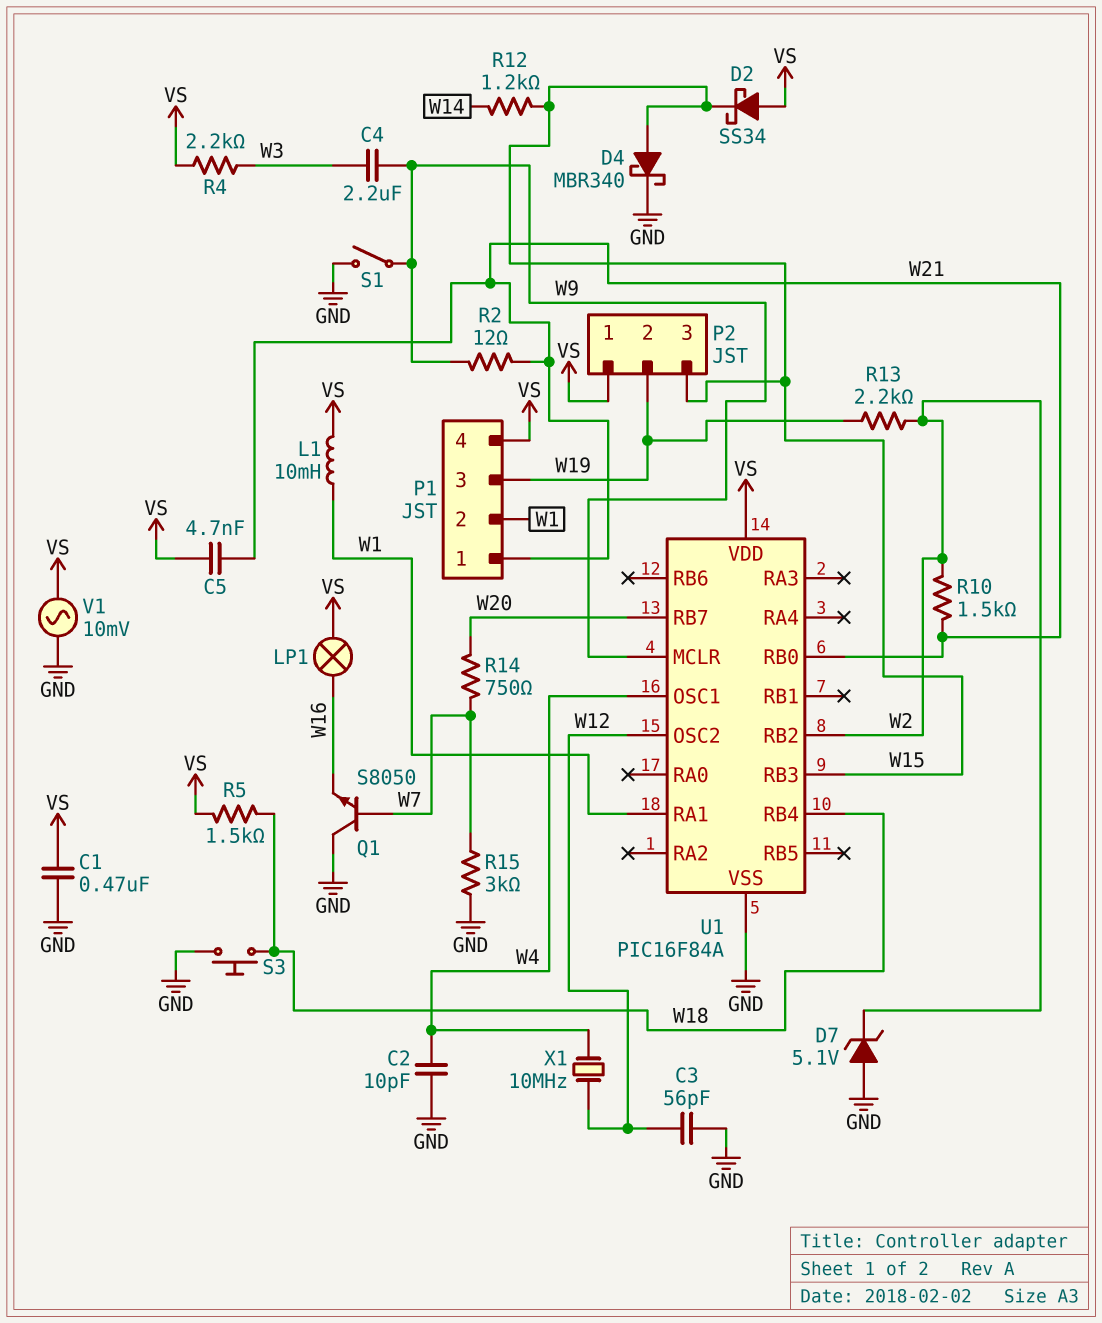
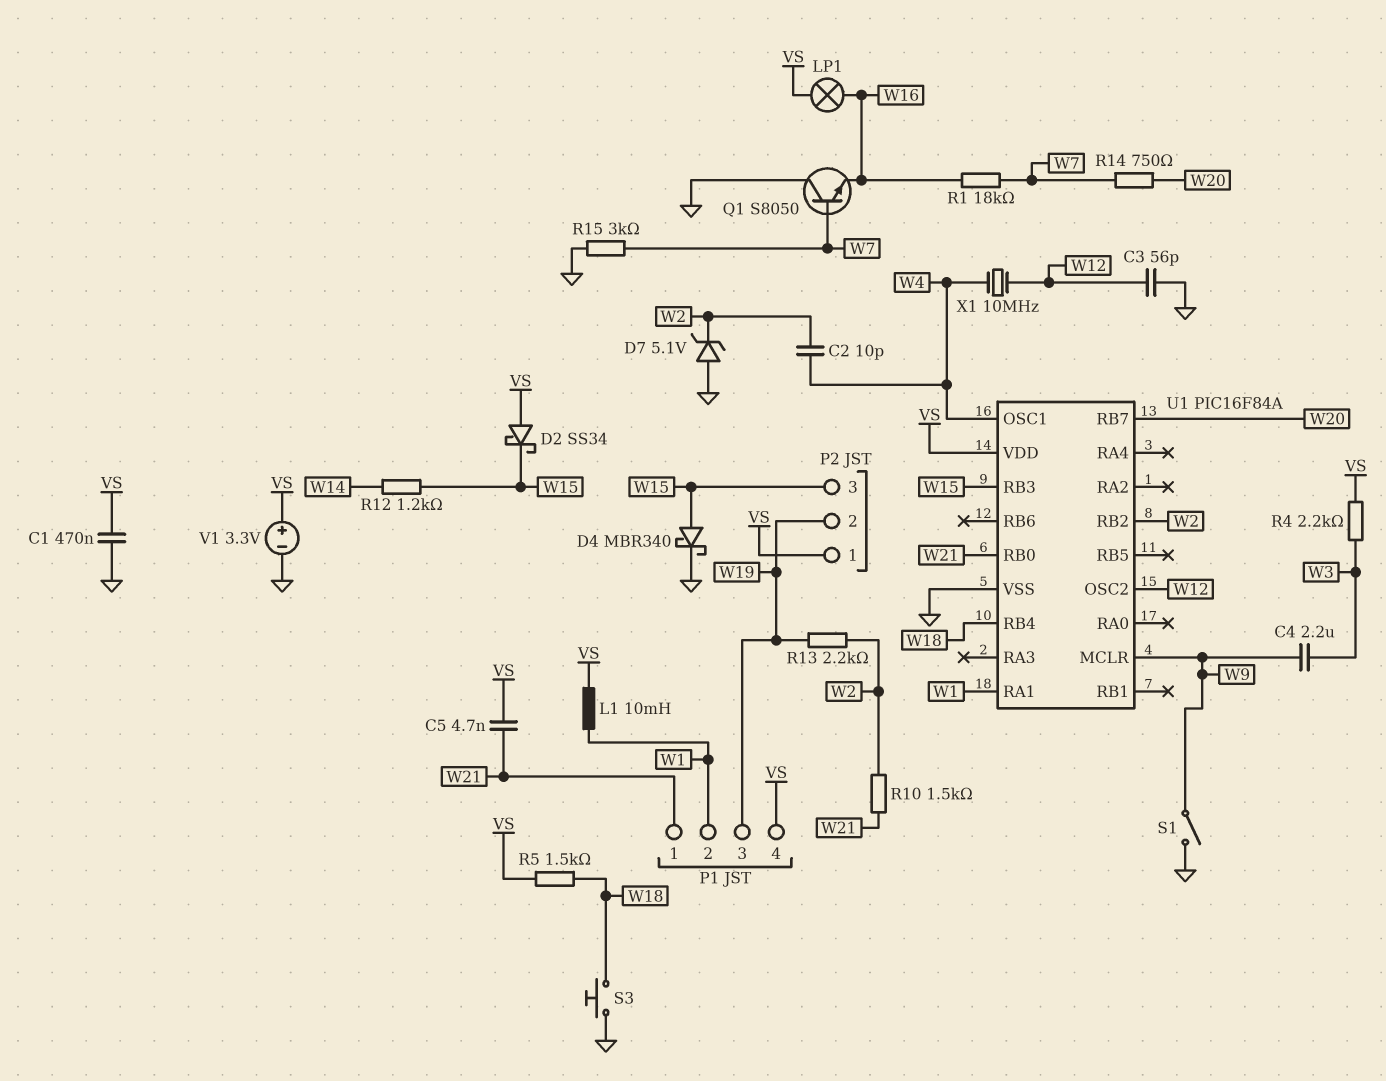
C2: 10pF (GND, W4) -> 10pF (W2, W4)
R1: none -> 18k (W7, W16)
R2: 12 (W9, W21) -> none
V1: AC 10mV (GND, VS) -> 3.3V (plus VS, minus GND)

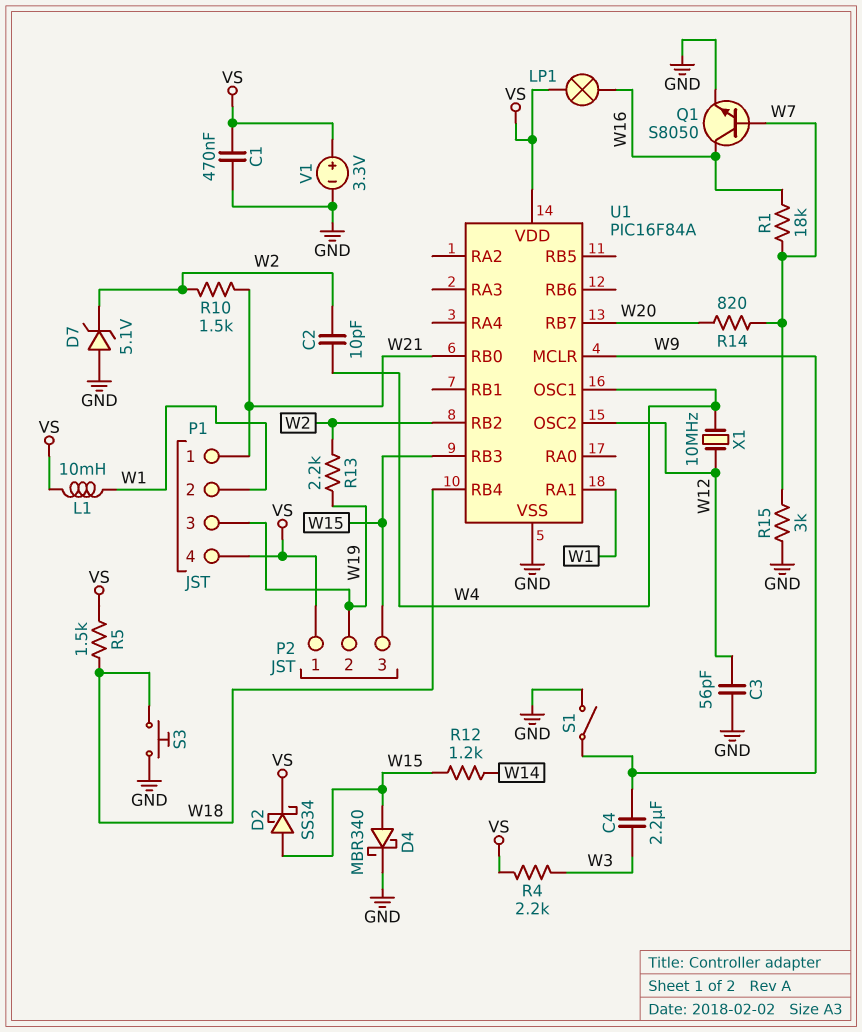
C5: 4.7nF (VS, W21) -> none
D2: schottky SS34 (A VS, K W15) -> schottky SS34 (A W15, K VS)
Q1: NPN S8050 (B W7, C GND, E W16) -> NPN S8050 (B W7, C W16, E GND)
R14: 750 (W7, W20) -> 820 (W7, W20)

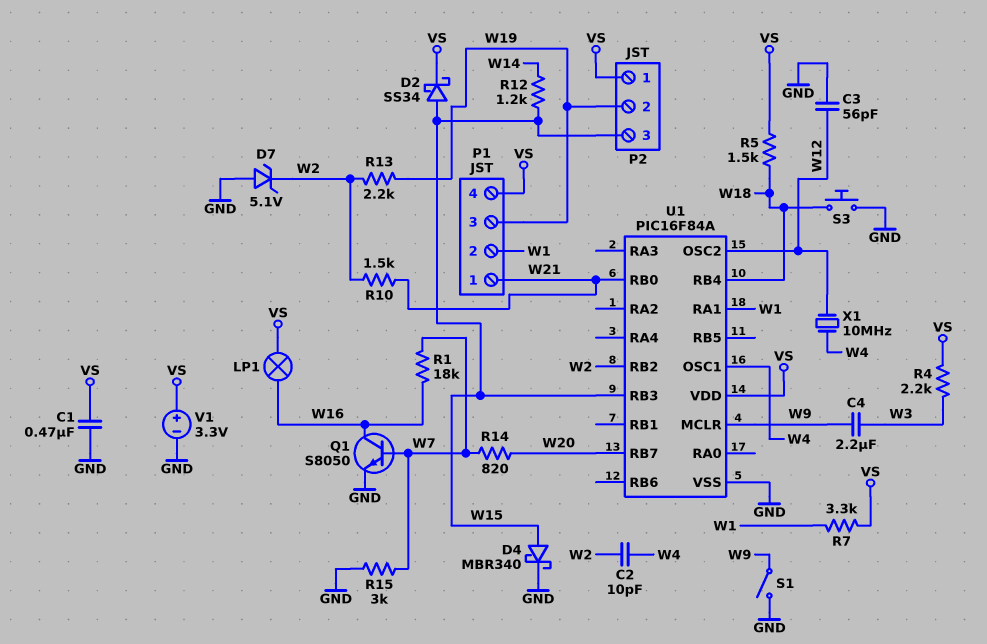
L1: 10mH (VS, W1) -> none
R7: none -> 3.3k (VS, W1)

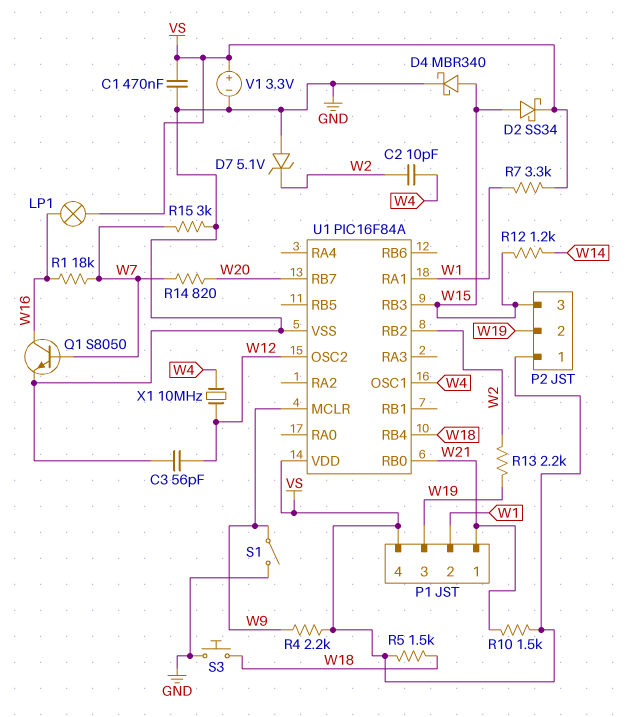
C4: 2.2uF (W3, W9) -> none
R4: 2.2k (VS, W3) -> 2.2k (VS, W9)
R10: 1.5k (W2, W21) -> 1.5k (VS, W21)

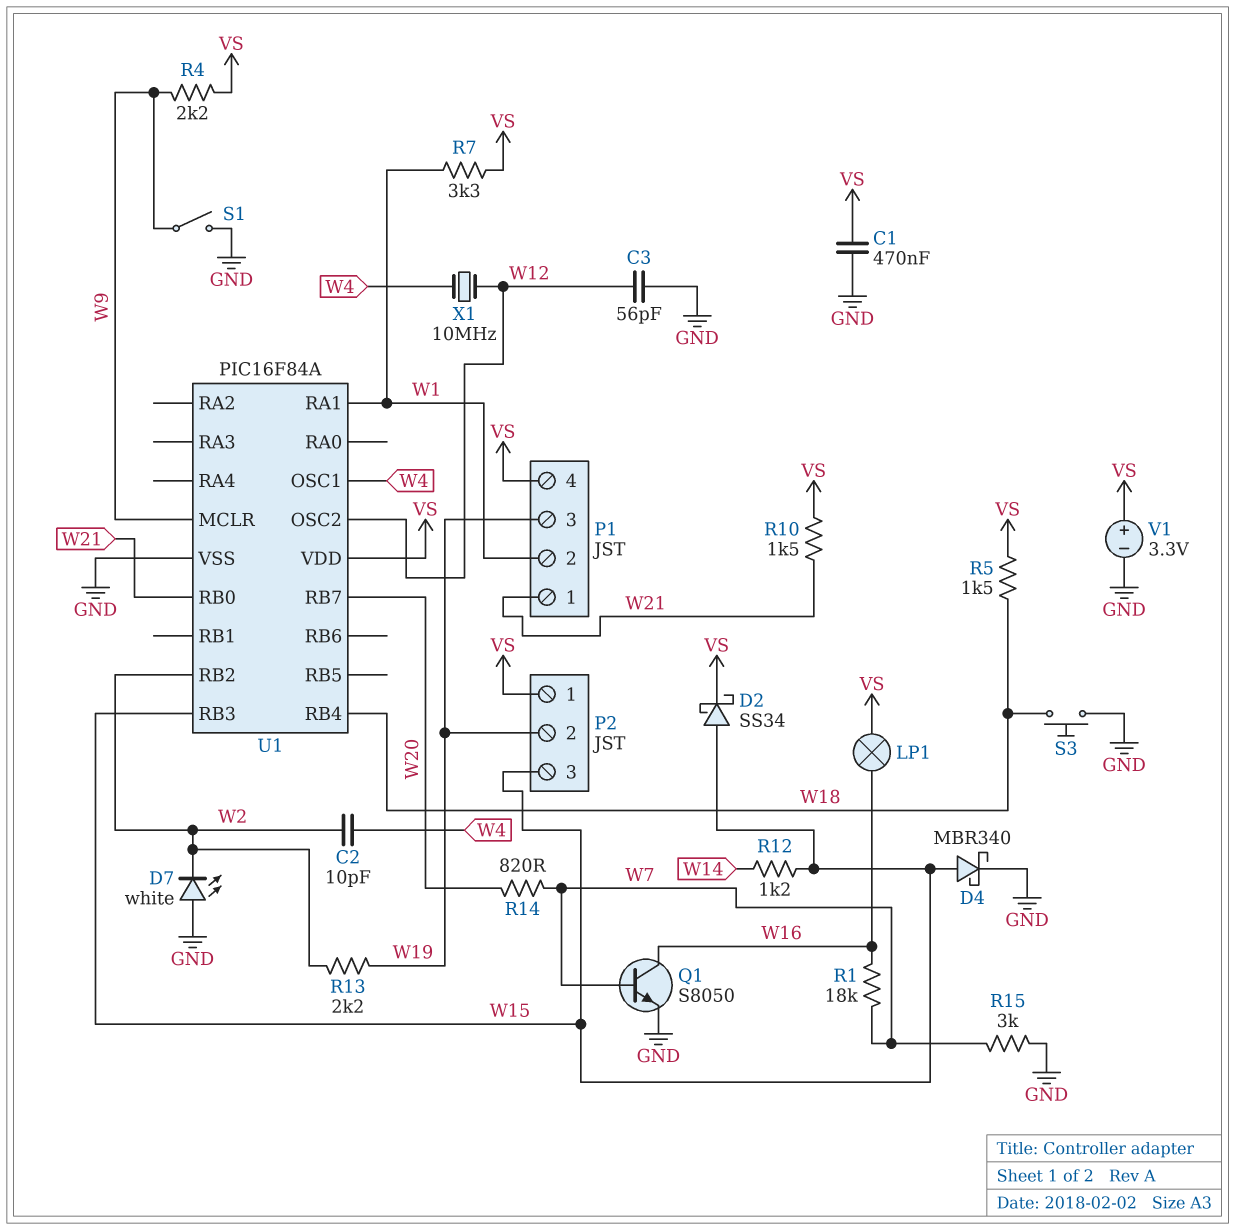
D7: zener 5.1V (A GND, K W2) -> LED white (A GND, K W2)

